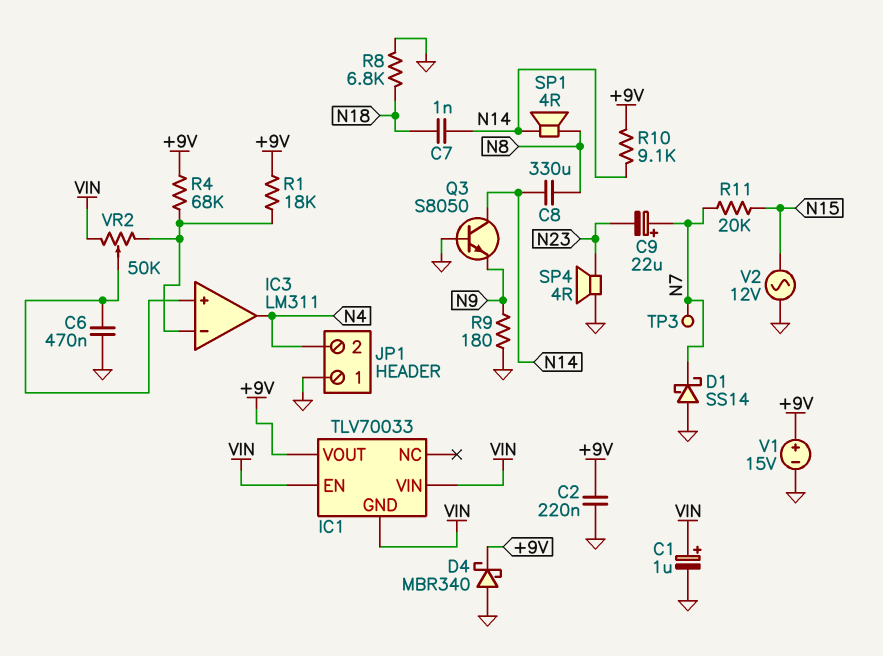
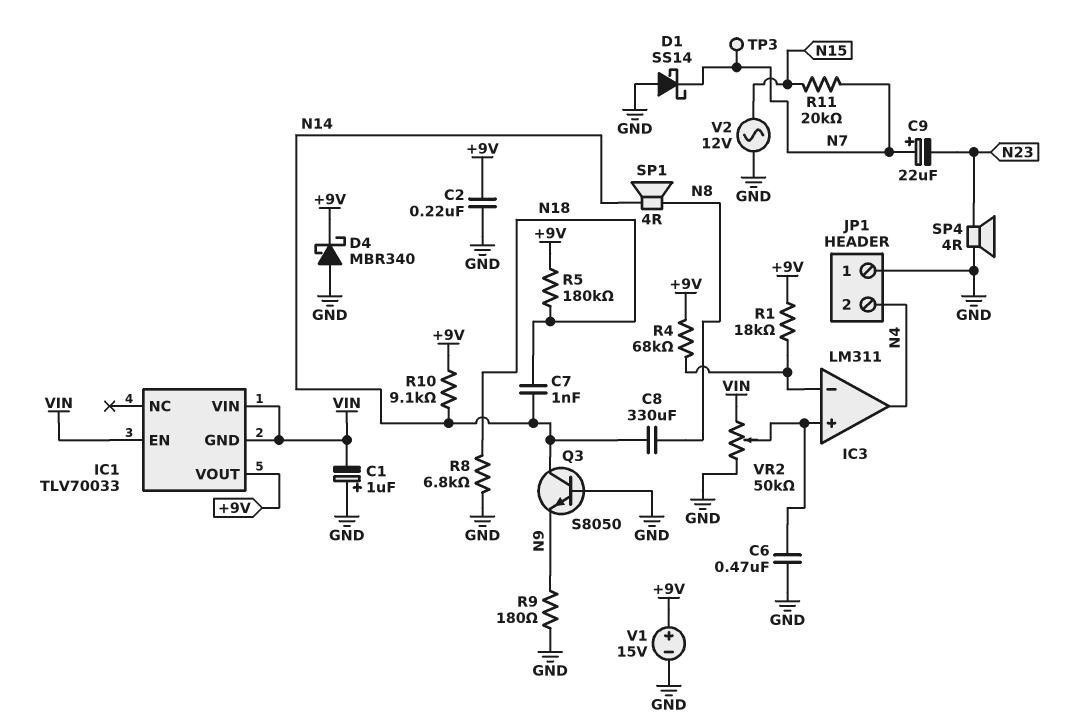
C1: 1uF (plus VIN, minus GND) -> 1uF (plus GND, minus VIN)
R5: none -> 180k (+9V, N18)
VR2: 50k (IC3/in-, VIN, wiper IC3/in+) -> 50k (GND, VIN, wiper IC3/in+)

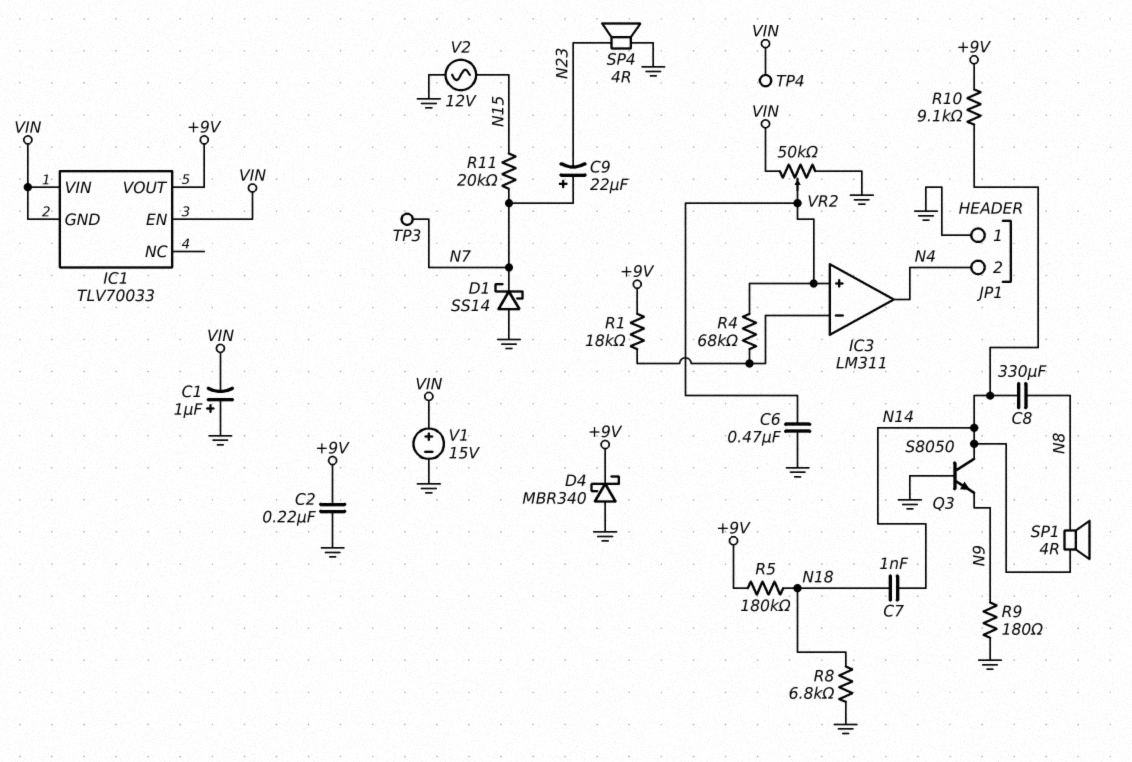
R4: 68k (+9V, IC3/in-) -> 68k (IC3/in+, IC3/in-)
TP4: none -> test point (VIN)
V1: 15V (plus +9V, minus GND) -> 15V (plus VIN, minus GND)

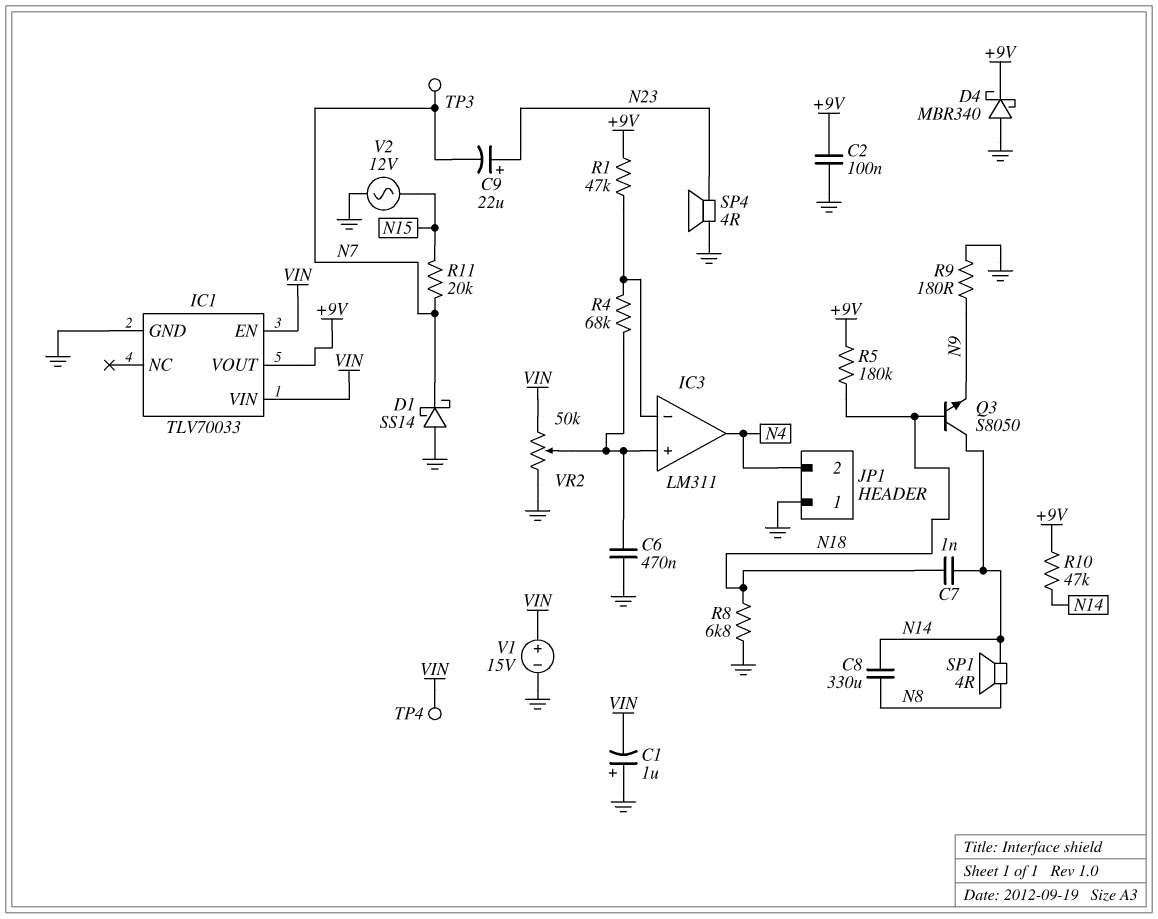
C2: 220nF (+9V, GND) -> 100nF (+9V, GND)
C9: 22uF (plus N7, minus N23) -> 22uF (plus N23, minus N7)
IC1 pin GND: VIN -> GND
Q3: NPN S8050 (B GND, C N14, E N9) -> NPN S8050 (B N18, C N14, E N9)
R1: 18k (+9V, IC3/in-) -> 47k (+9V, IC3/in-)
R10: 9.1k (+9V, N14) -> 47k (+9V, N14)

